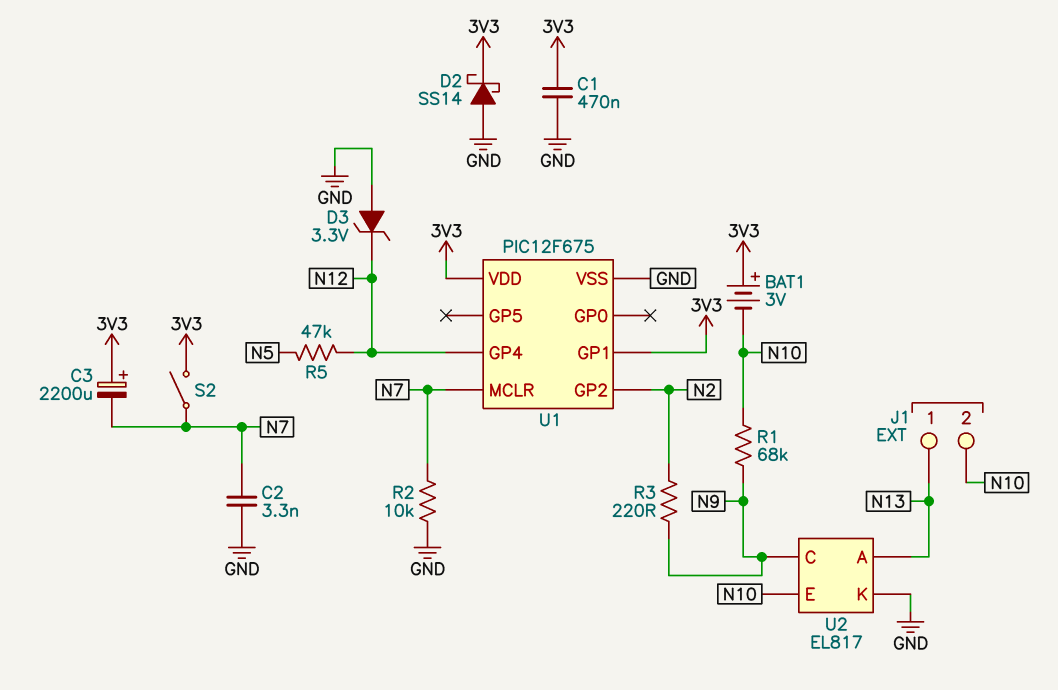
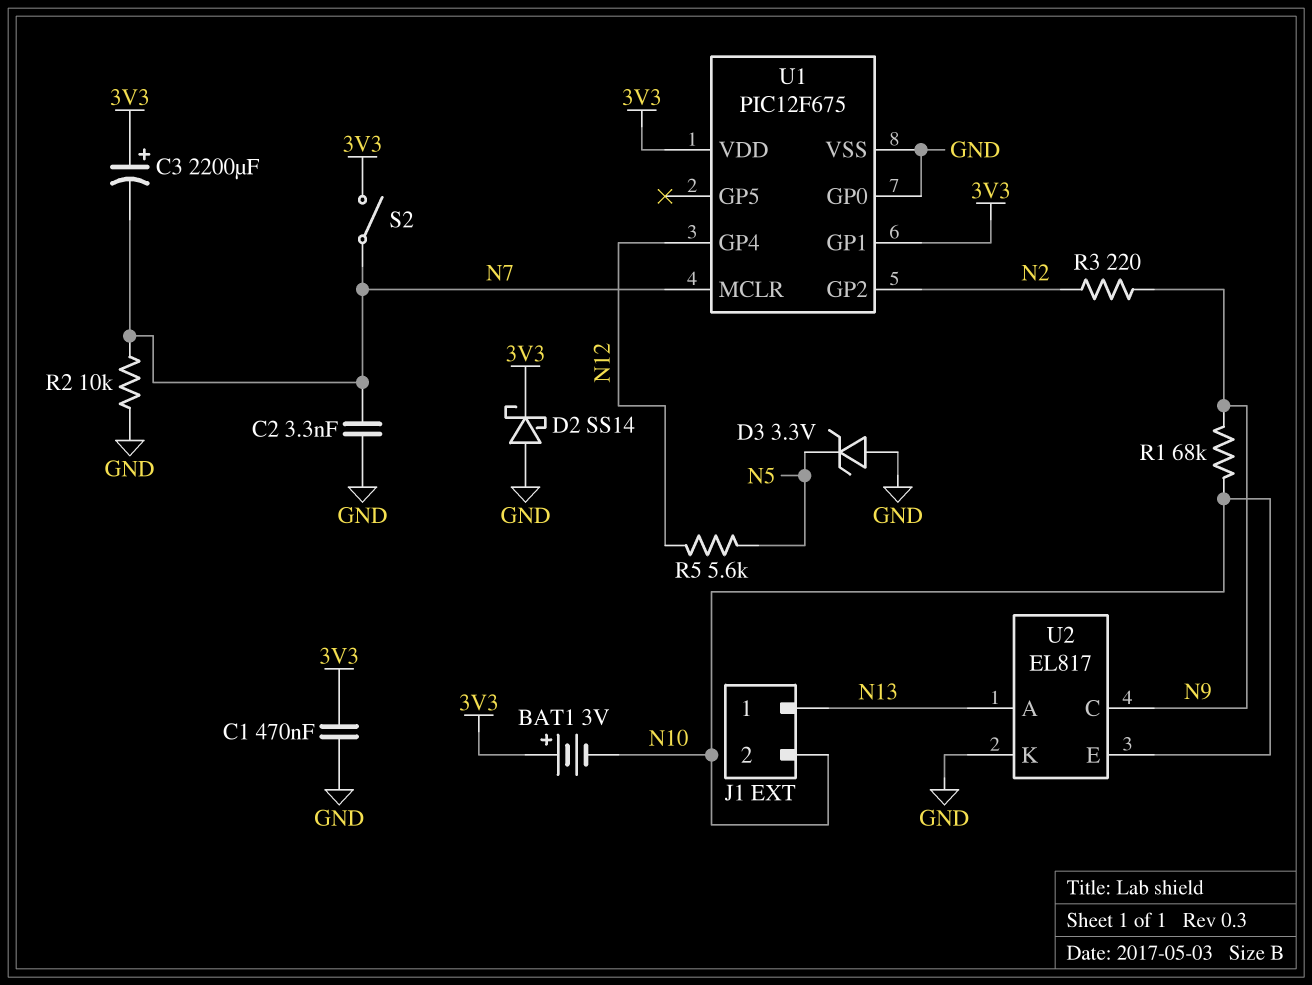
D3: zener 3.3V (A GND, K N12) -> zener 3.3V (A GND, K N5)
R5: 47k (N5, N12) -> 5.6k (N5, N12)
U1 pin GP0: none -> GND

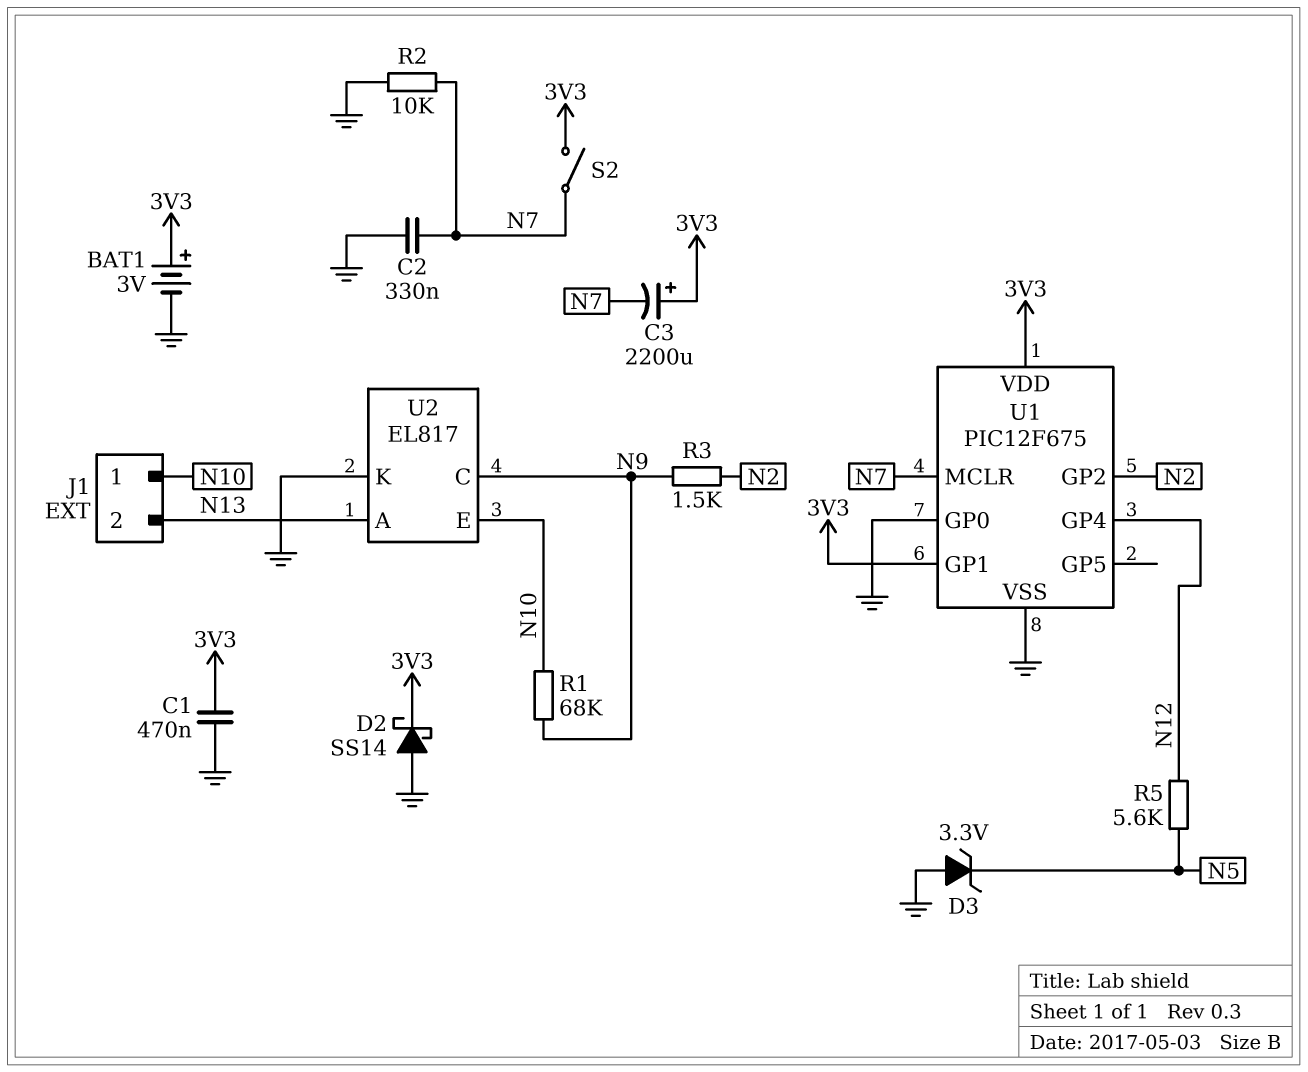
BAT1: 3V (plus 3V3, minus N10) -> 3V (plus 3V3, minus GND)
C2: 3.3nF (GND, N7) -> 330nF (GND, N7)
J1 pin 1: N13 -> N10
J1 pin 2: N10 -> N13
R3: 220 (N2, N9) -> 1.5k (N2, N9)

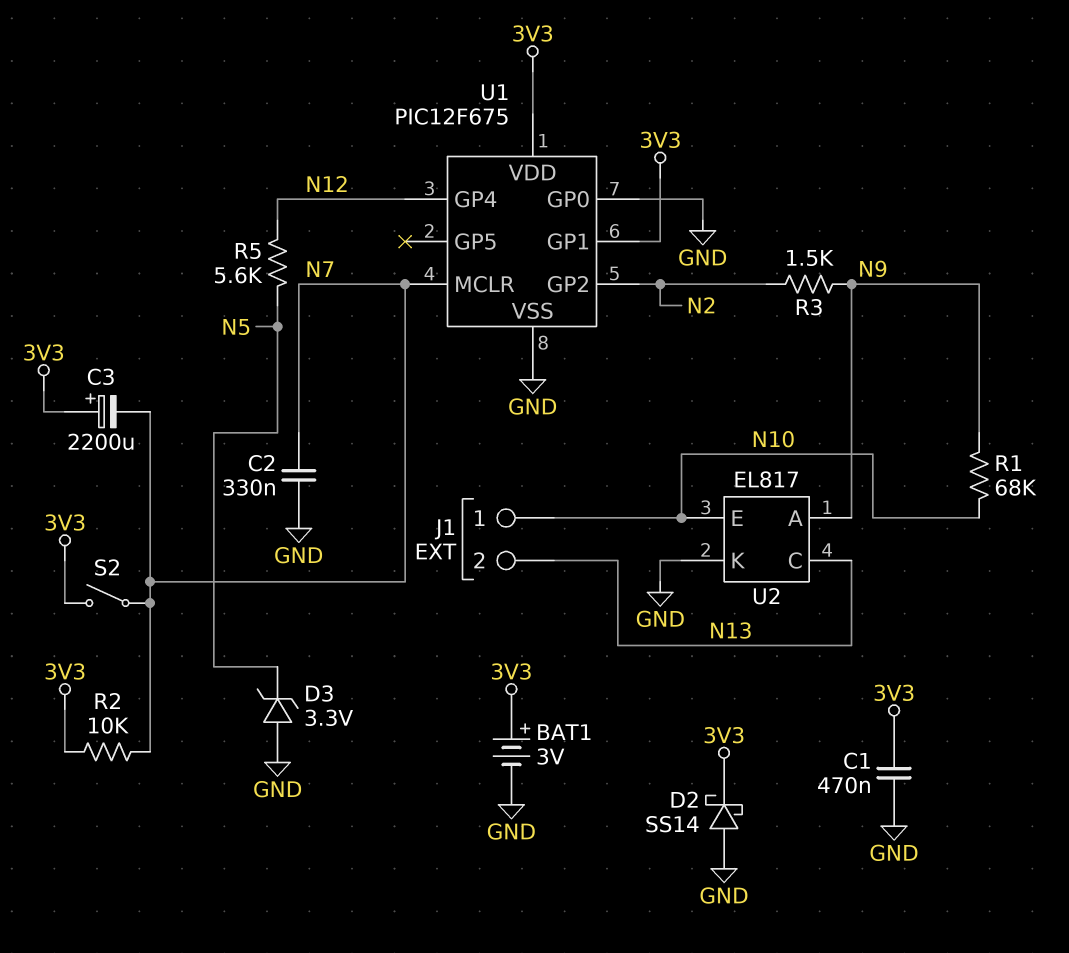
R2: 10k (GND, N7) -> 10k (3V3, N7)
U2 pin A: N13 -> N9
U2 pin C: N9 -> N13

